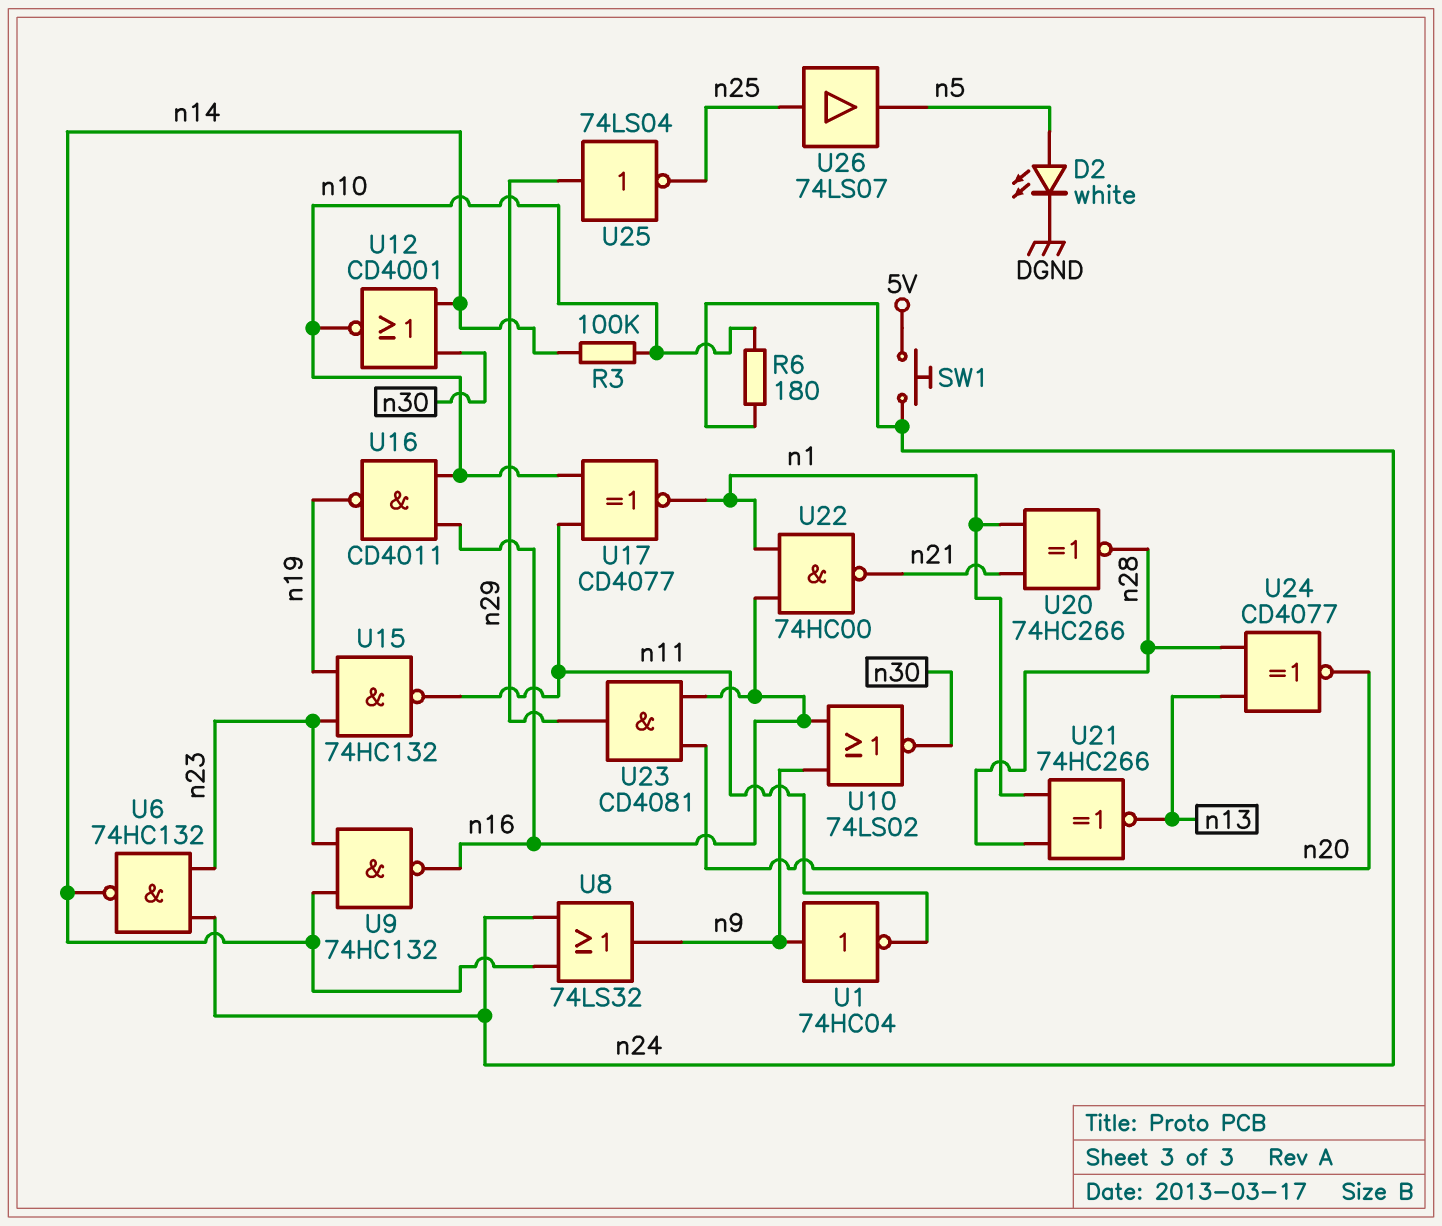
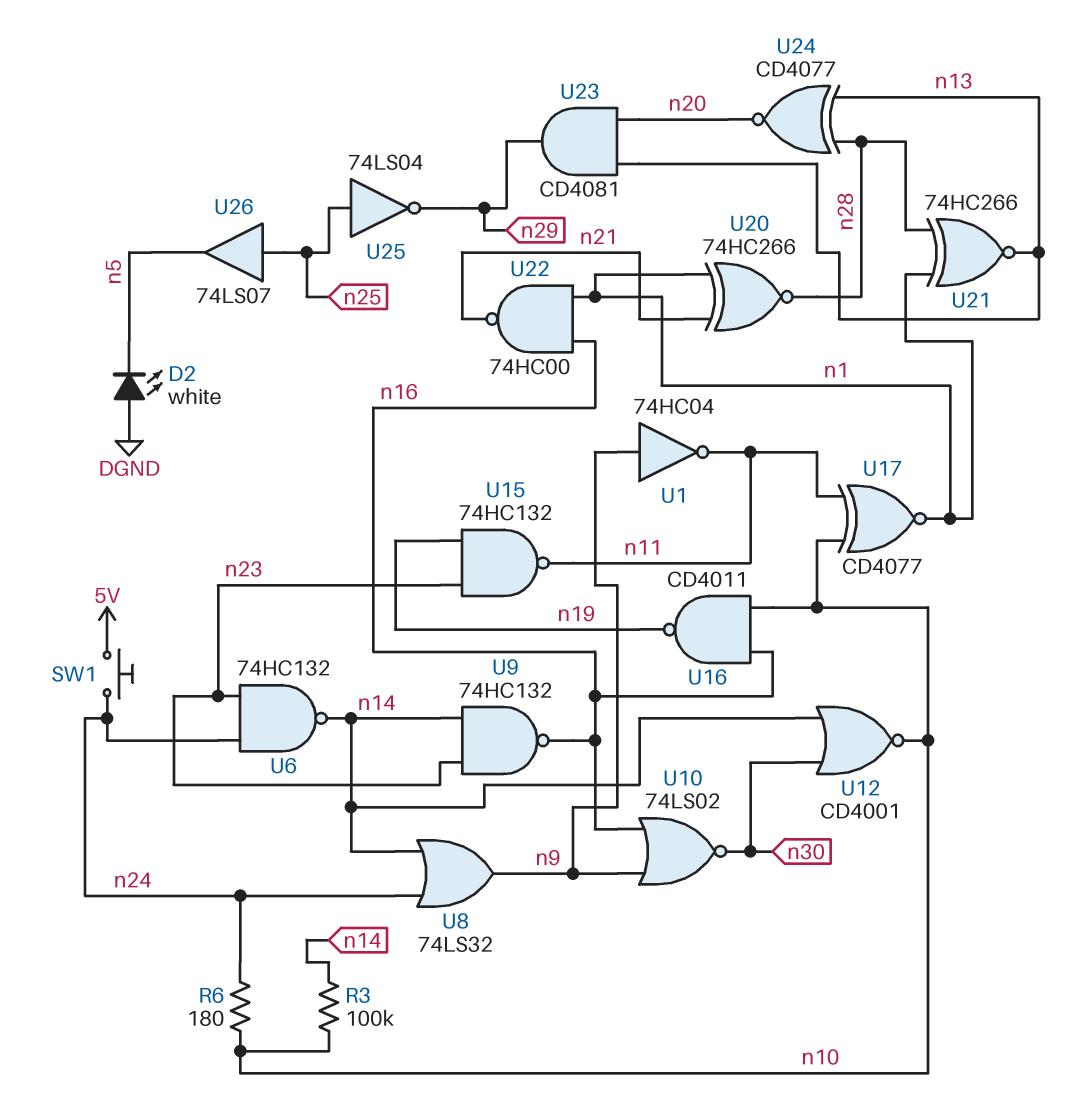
D2: LED white (A n5, K DGND) -> LED white (A DGND, K n5)
U23: AND CD4081 (in n16, in n20, out n29) -> AND CD4081 (in n13, in n20, out n29)
U25: NOT 74LS04 (in n29, out n25) -> NOT 74LS04 (in n25, out n29)

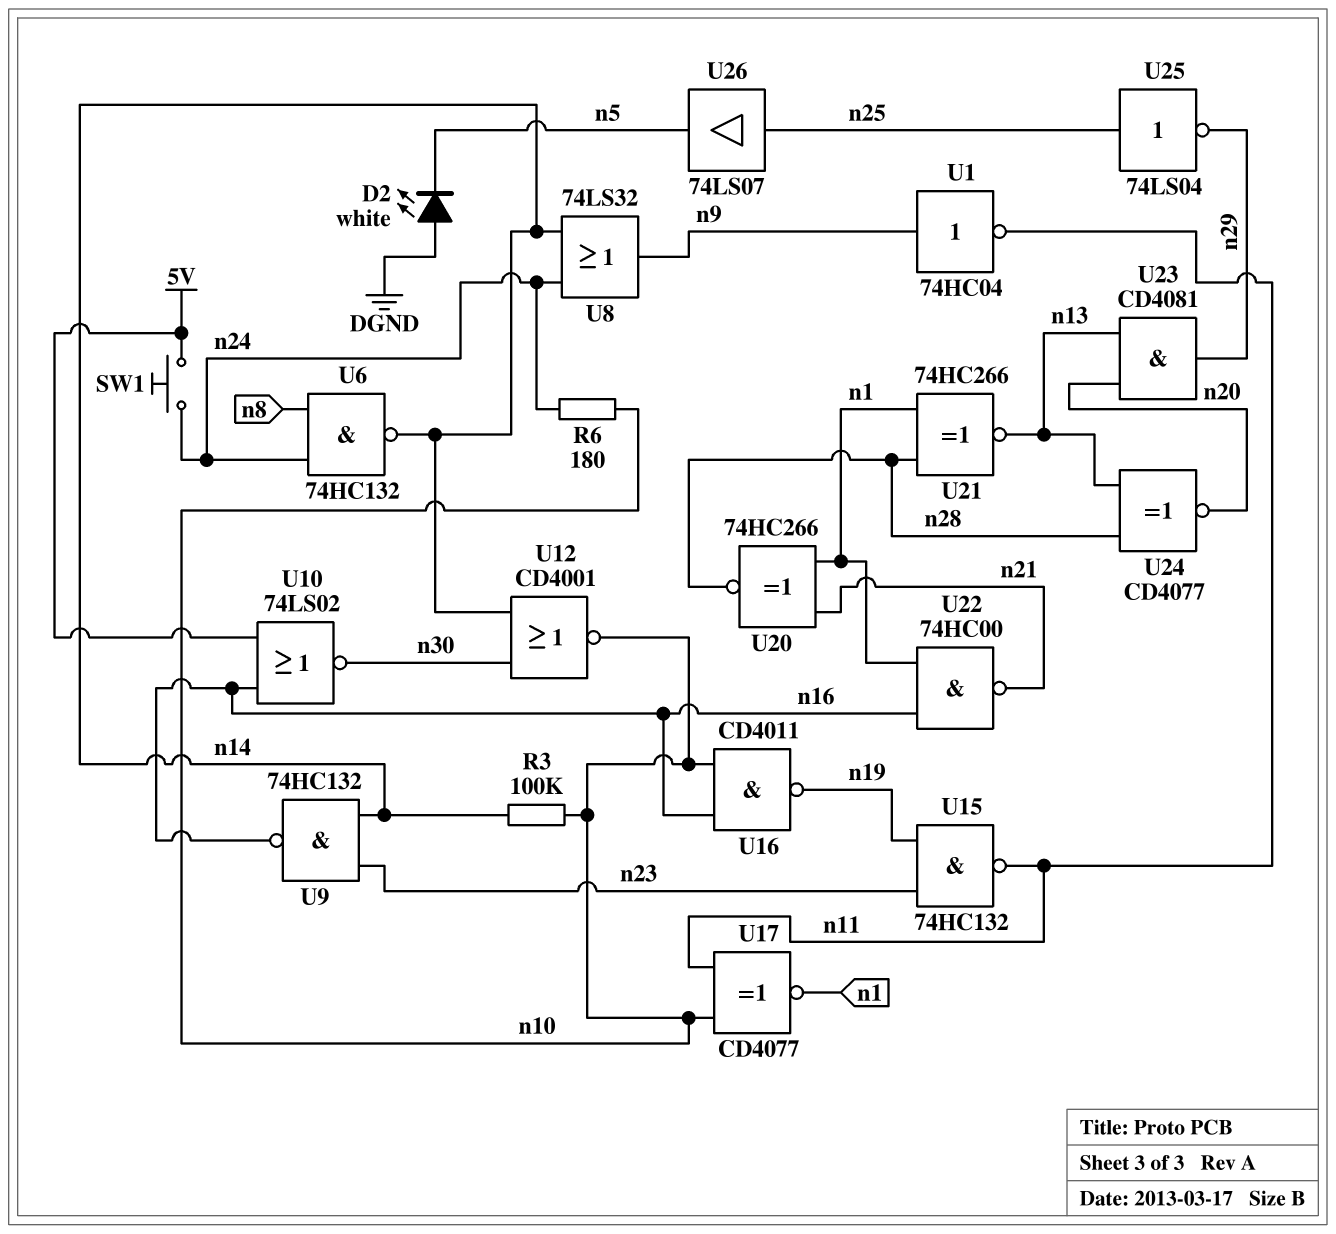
U6: NAND 74HC132 (in n23, in n24, out n14) -> NAND 74HC132 (in n8, in n24, out n14)
U10: NOR 74LS02 (in n9, in n16, out n30) -> NOR 74LS02 (in 5V, in n16, out n30)

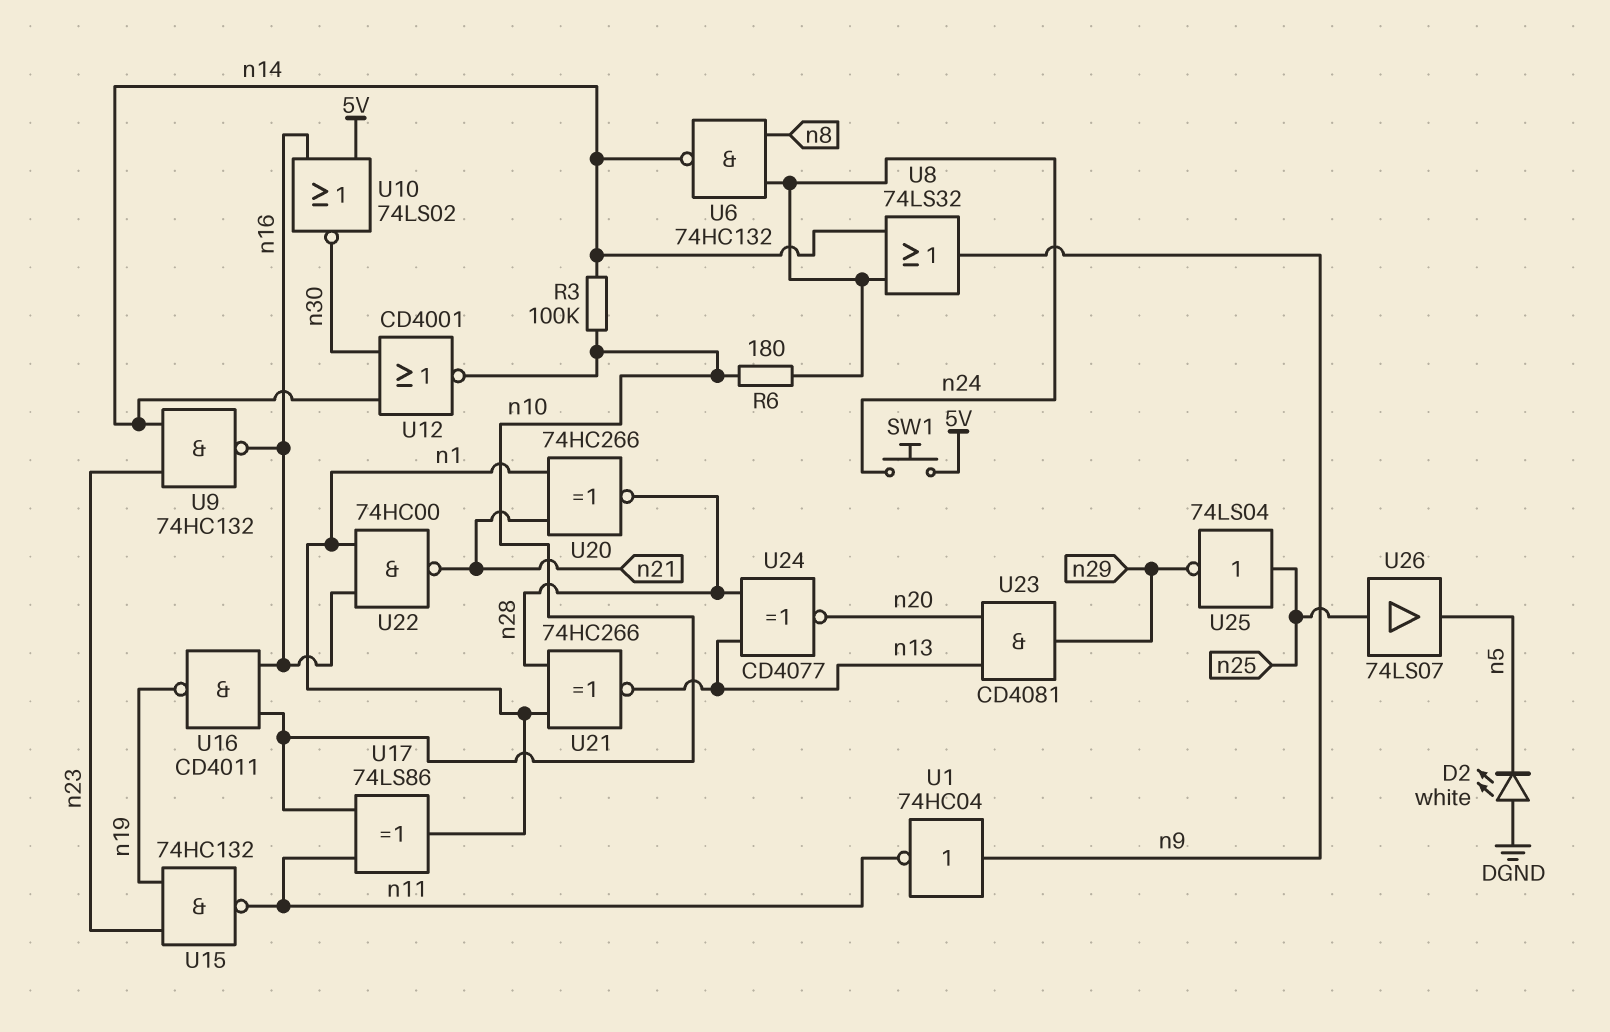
U17: XNOR CD4077 (in n10, in n11, out n1) -> XOR 74LS86 (in n10, in n11, out n1)

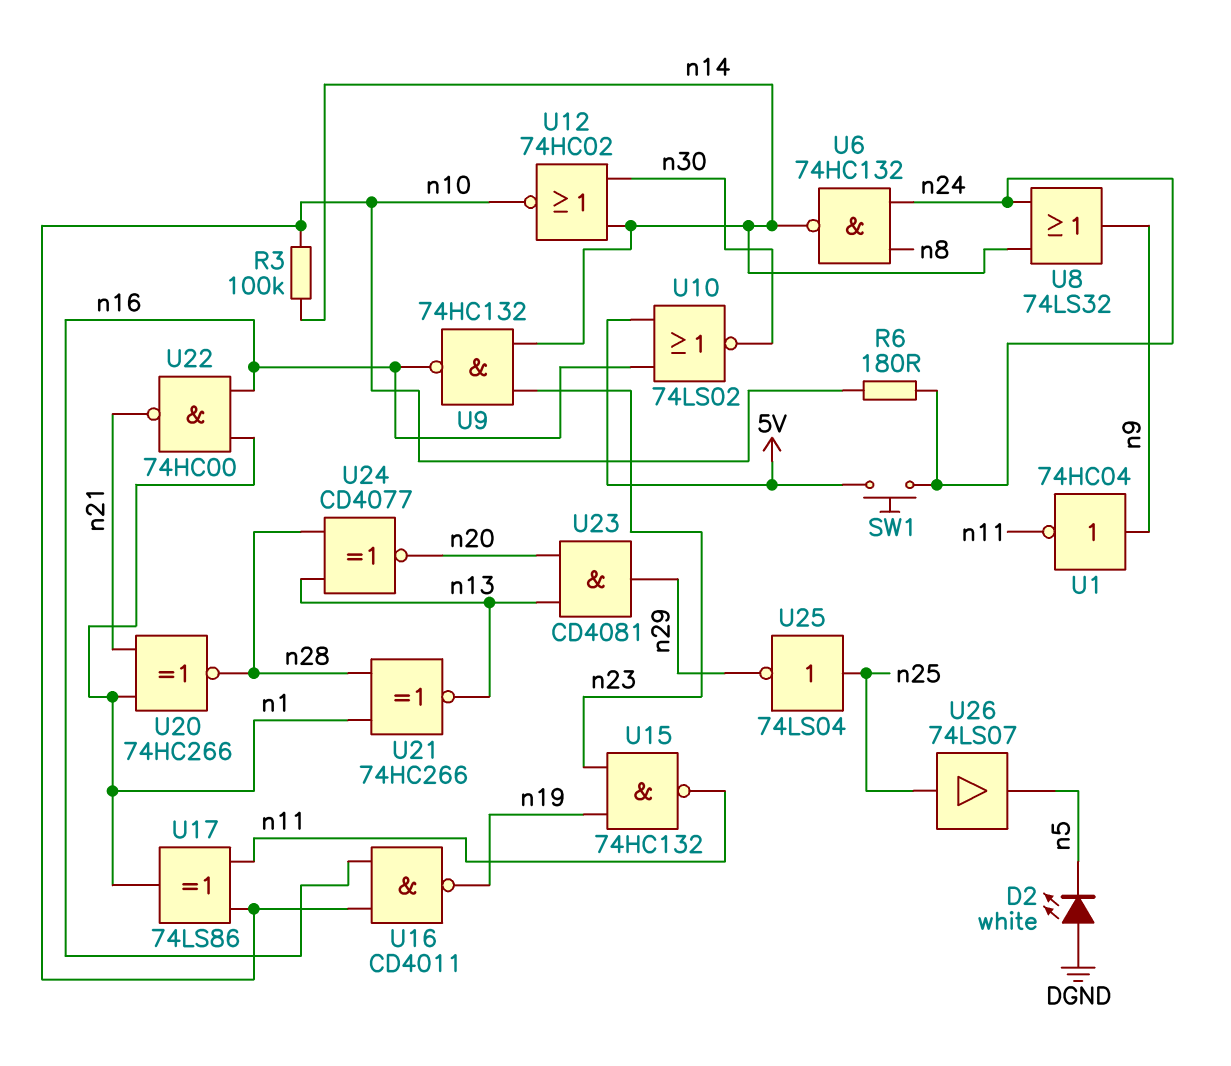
U12: NOR CD4001 (in n14, in n30, out n10) -> NOR 74HC02 (in n14, in n30, out n10)

